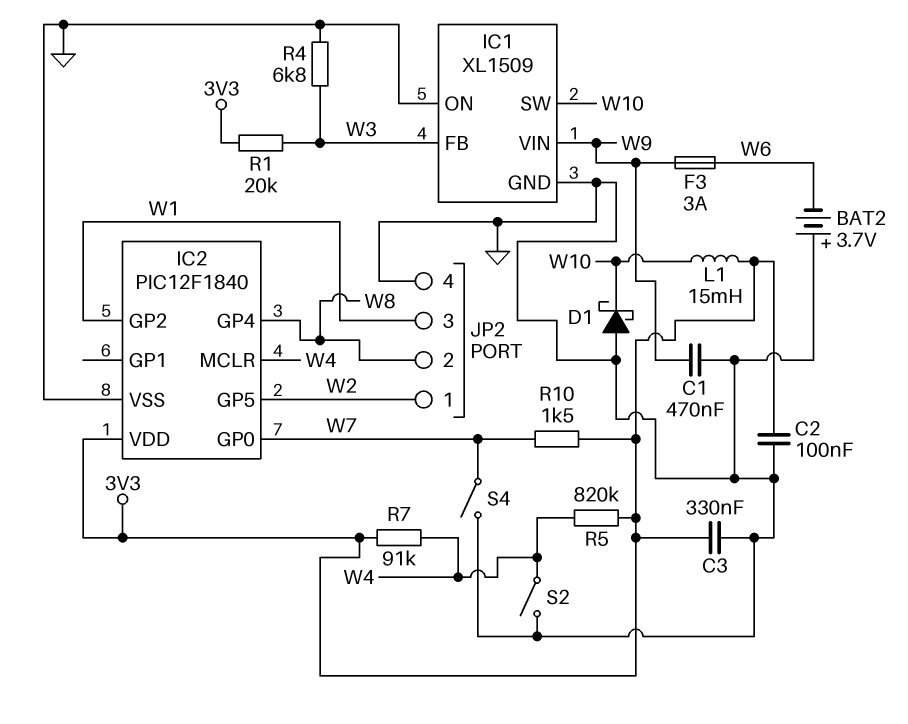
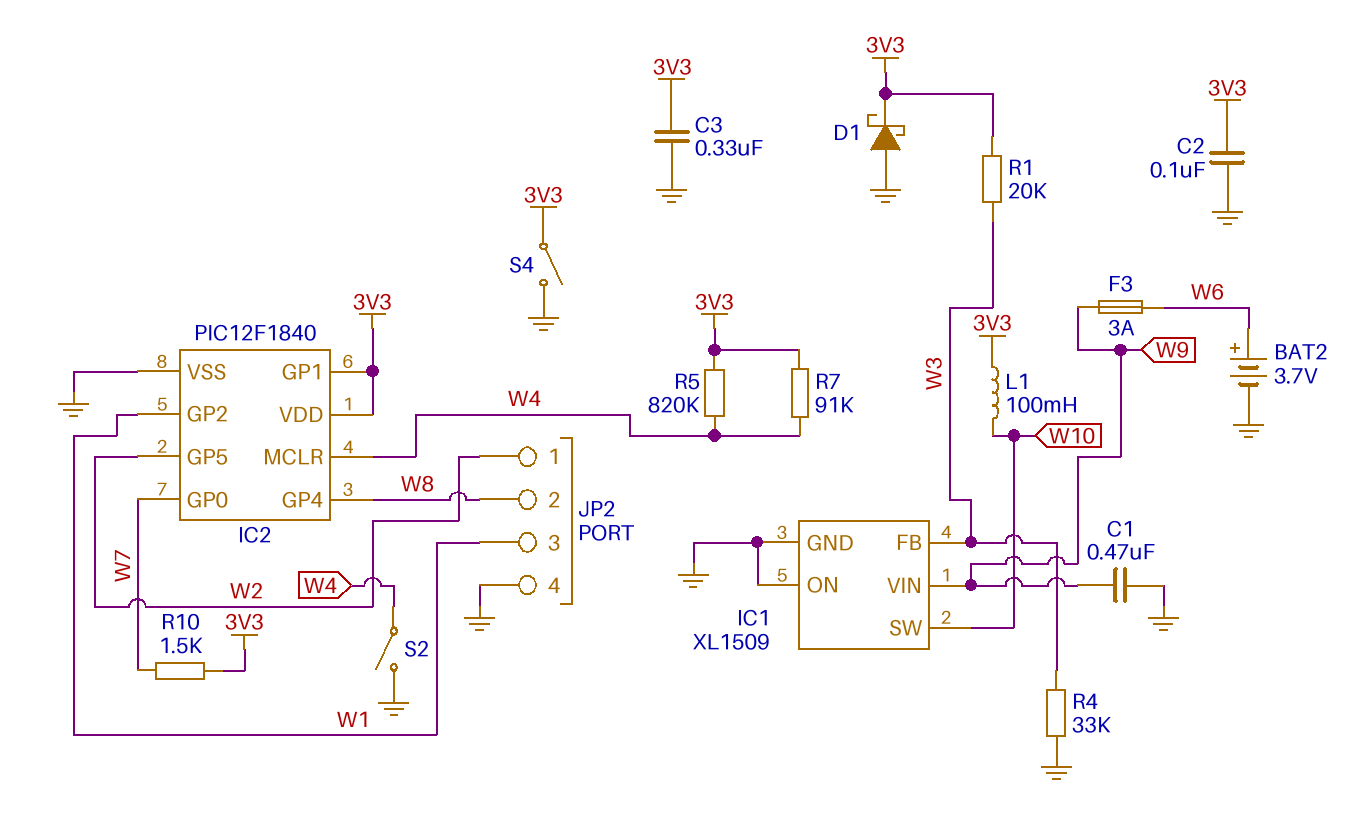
BAT2: 3.7V (plus GND, minus W6) -> 3.7V (plus W6, minus GND)
D1: schottky (A GND, K W10) -> schottky (A GND, K 3V3)
IC2 pin GP1: none -> 3V3
L1: 15mH (3V3, W10) -> 100mH (3V3, W10)
R4: 6.8k (GND, W3) -> 33k (GND, W3)
S4: switch (GND, W7) -> switch (3V3, GND)

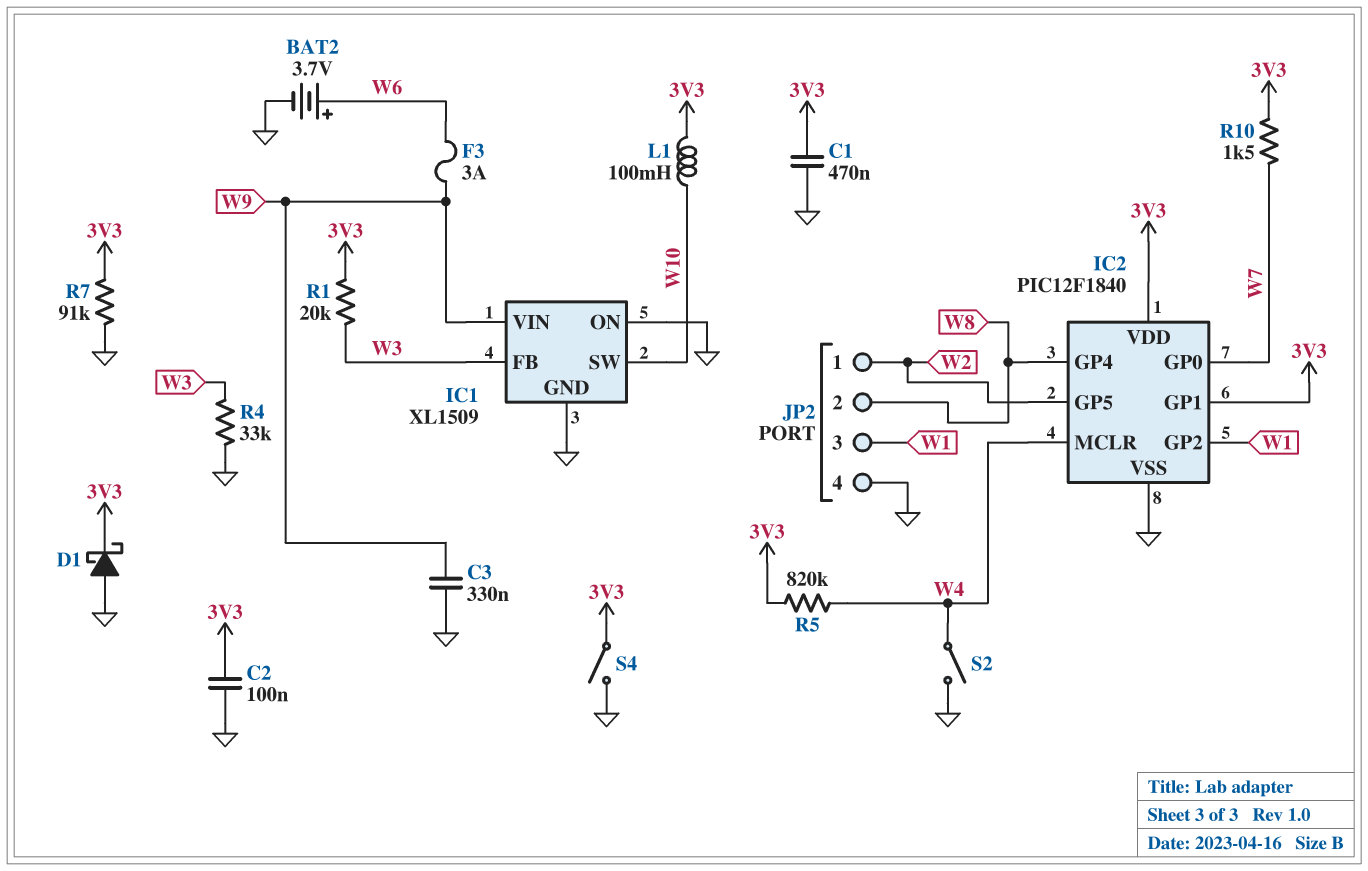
C1: 470nF (GND, W9) -> 470nF (3V3, GND)
C3: 330nF (3V3, GND) -> 330nF (GND, W9)
R7: 91k (3V3, W4) -> 91k (3V3, GND)

